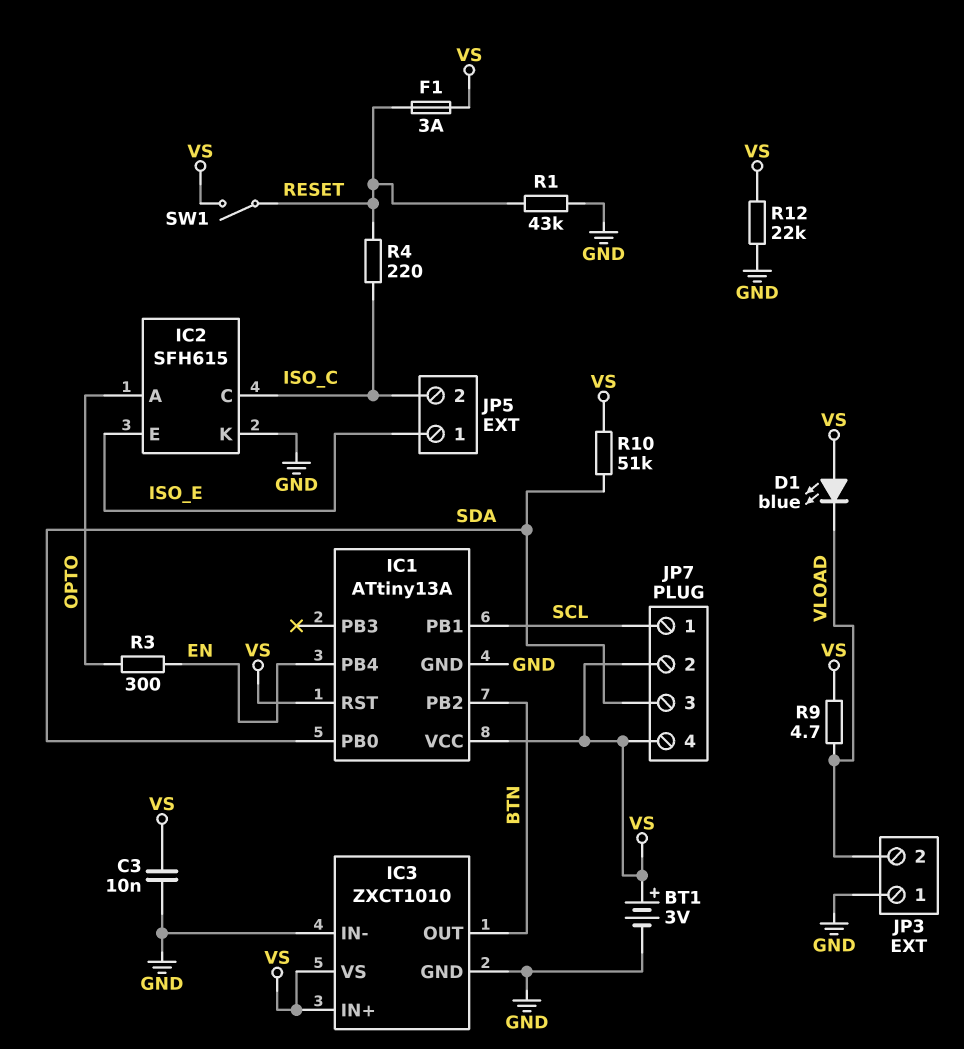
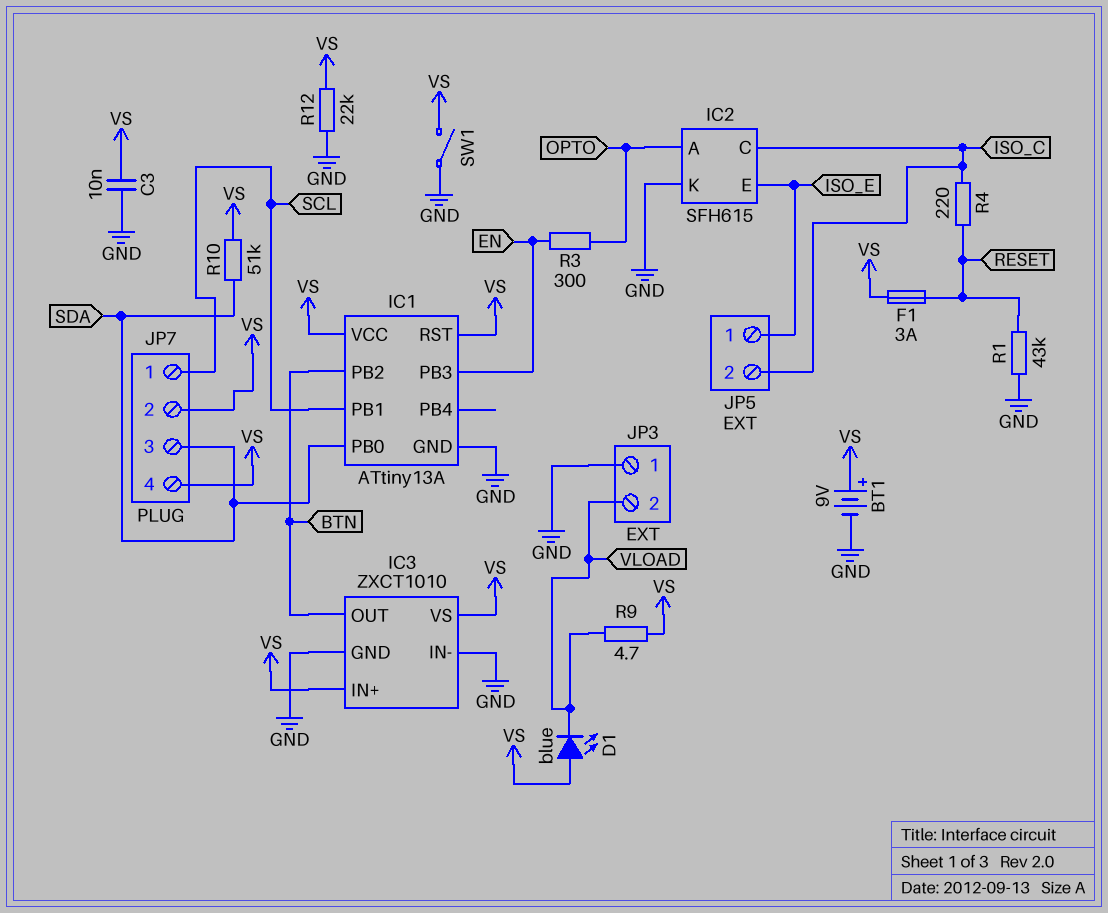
BT1: 3V (plus VS, minus GND) -> 9V (plus VS, minus GND)
IC1 pin PB3: none -> EN
IC1 pin PB4: EN -> none
SW1: switch (RESET, VS) -> switch (GND, VS)

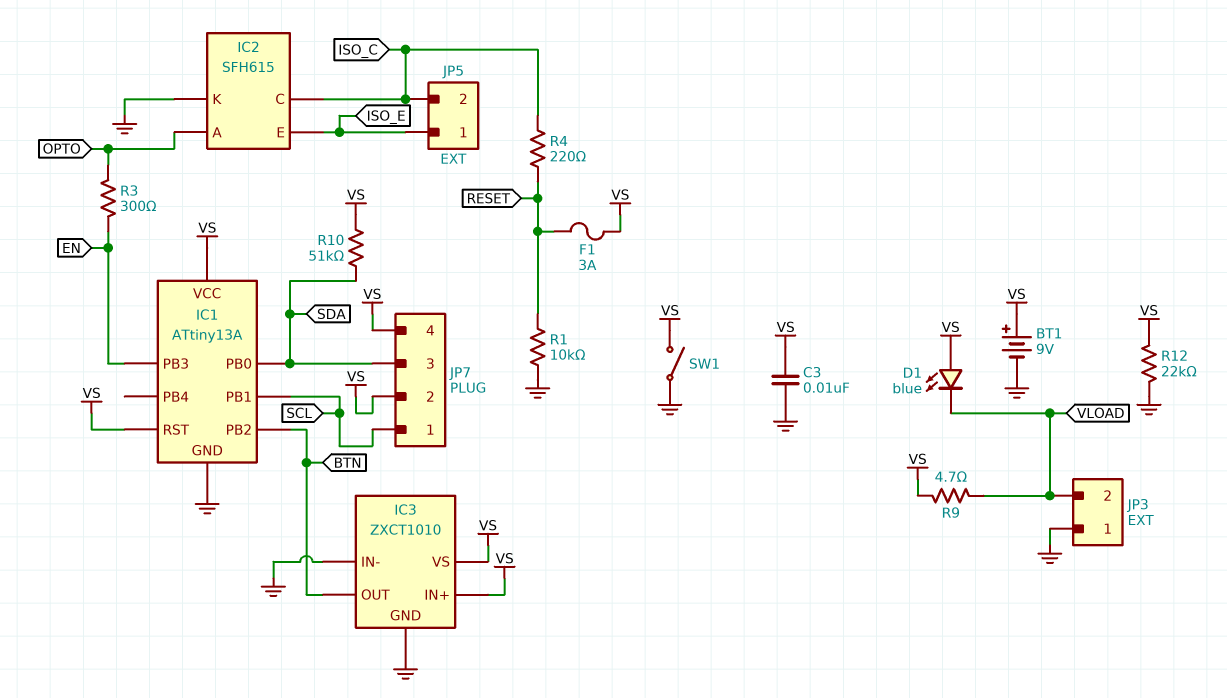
R1: 43k (GND, RESET) -> 10k (GND, RESET)

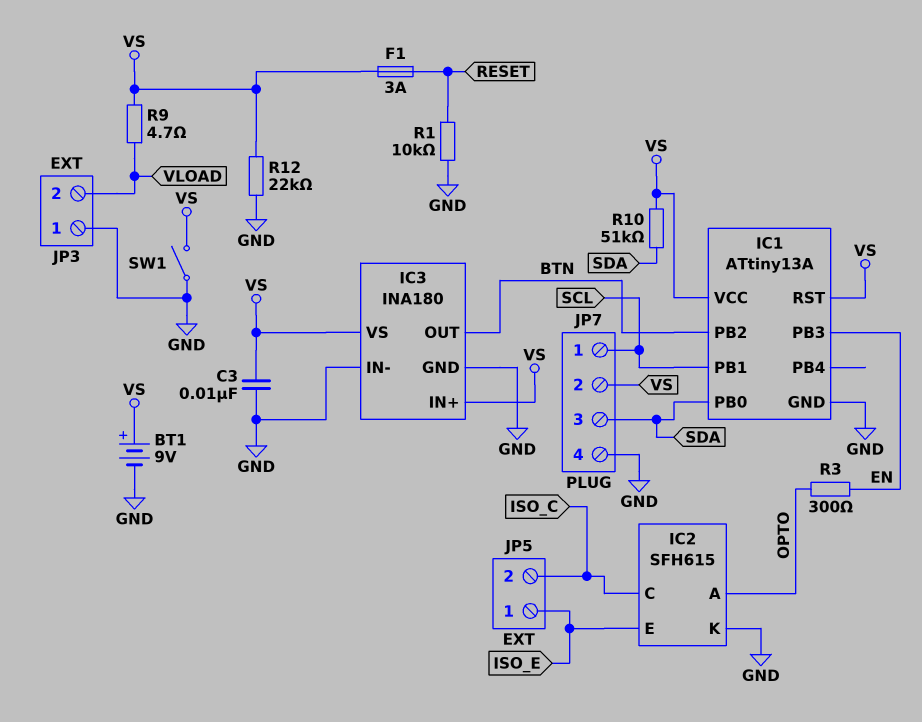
D1: LED blue (A VS, K VLOAD) -> none
IC3: ZXCT1010 -> INA180
JP7 pin 4: VS -> GND
R4: 220 (ISO_C, RESET) -> none

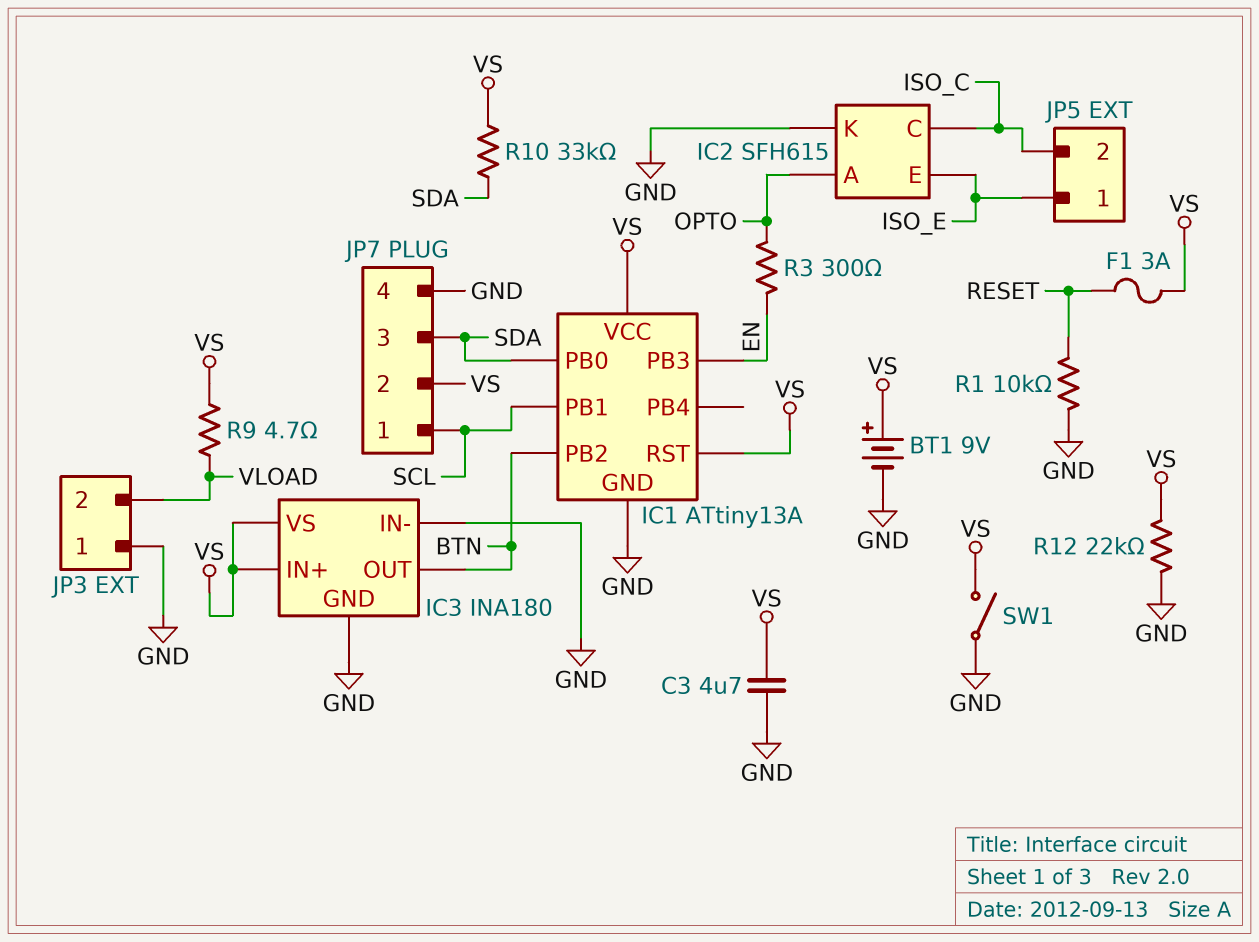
C3: 10nF (GND, VS) -> 4.7uF (GND, VS)
R10: 51k (SDA, VS) -> 33k (SDA, VS)

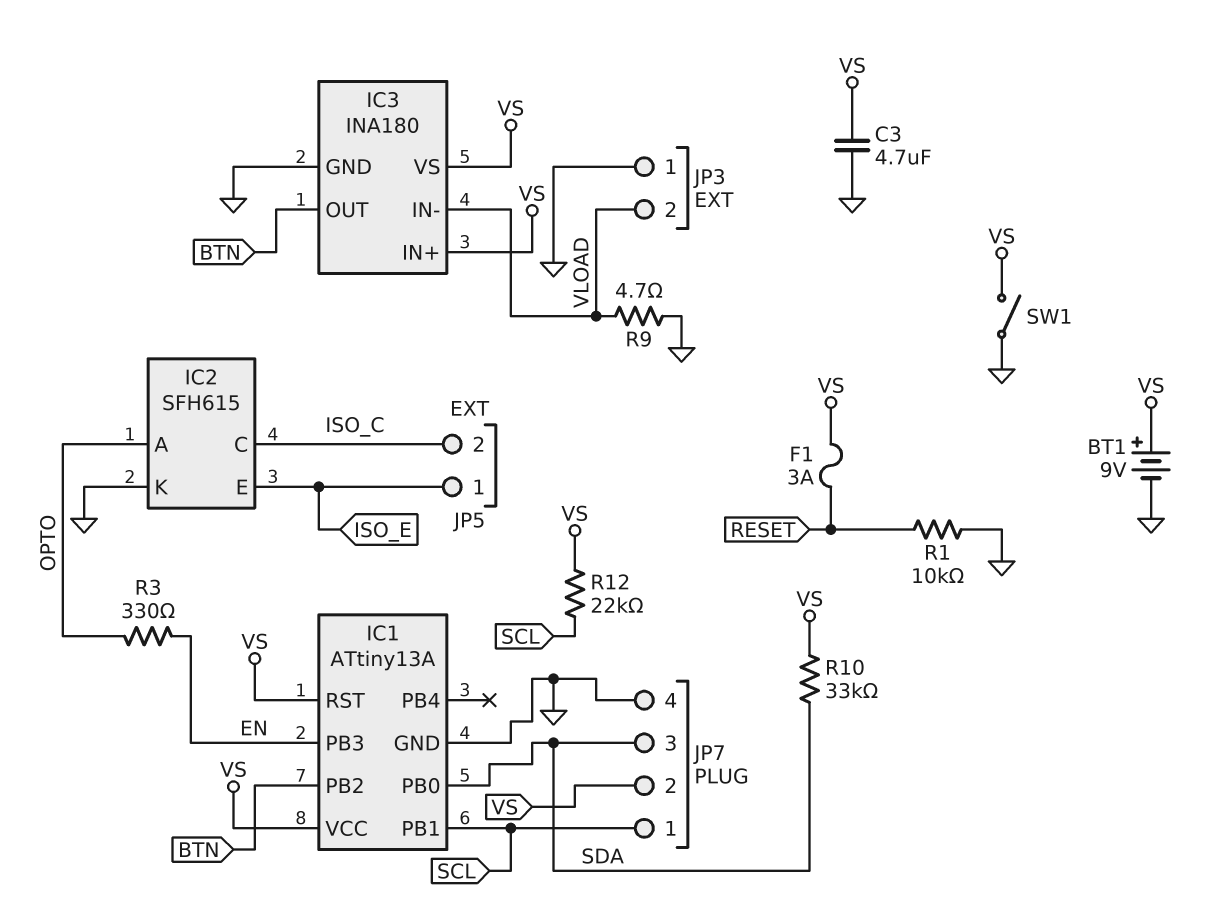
IC3 pin IN-: GND -> VLOAD
R3: 300 (EN, OPTO) -> 330 (EN, OPTO)
R9: 4.7 (VLOAD, VS) -> 4.7 (GND, VLOAD)
R12: 22k (GND, VS) -> 22k (SCL, VS)

